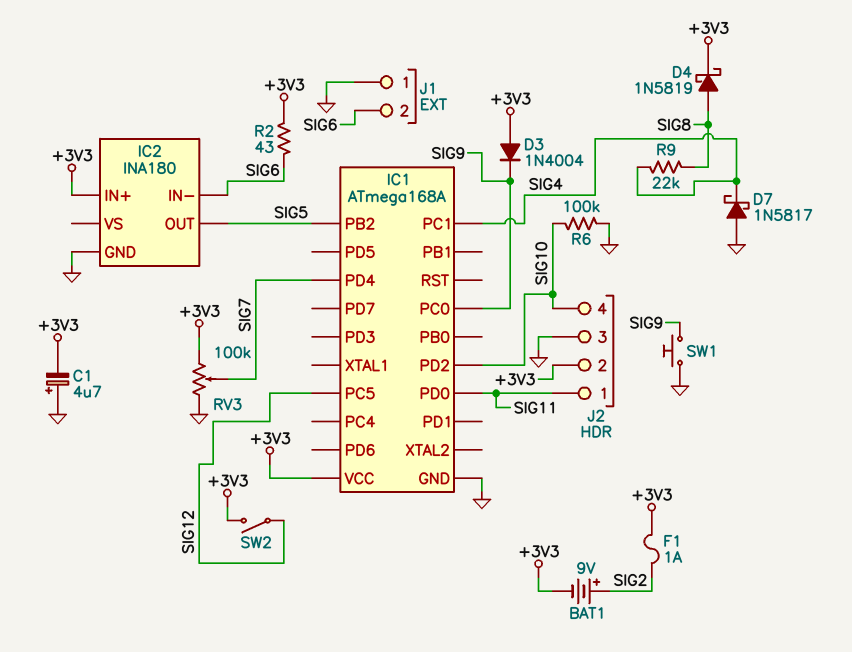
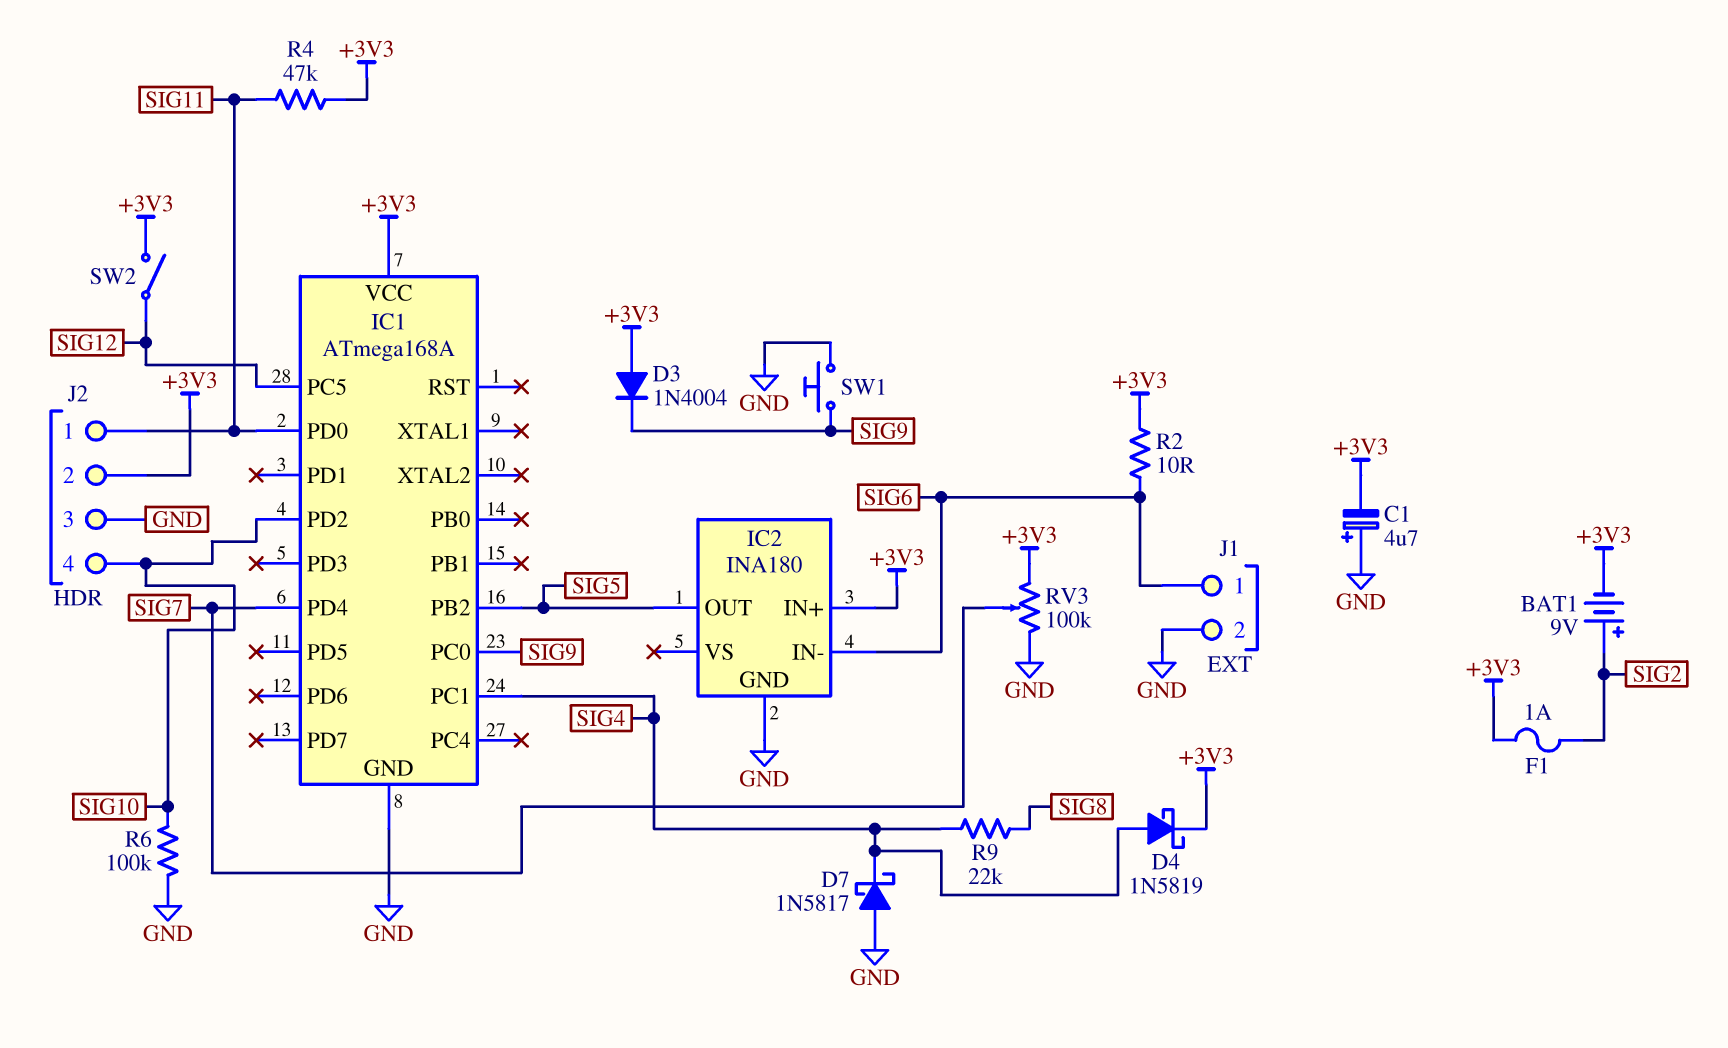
D4: schottky 1N5819 (A SIG8, K +3V3) -> schottky 1N5819 (A SIG4, K +3V3)
J1 pin 1: GND -> SIG6
J1 pin 2: SIG6 -> GND
R2: 43 (+3V3, SIG6) -> 10 (+3V3, SIG6)
R4: none -> 47k (+3V3, SIG11)

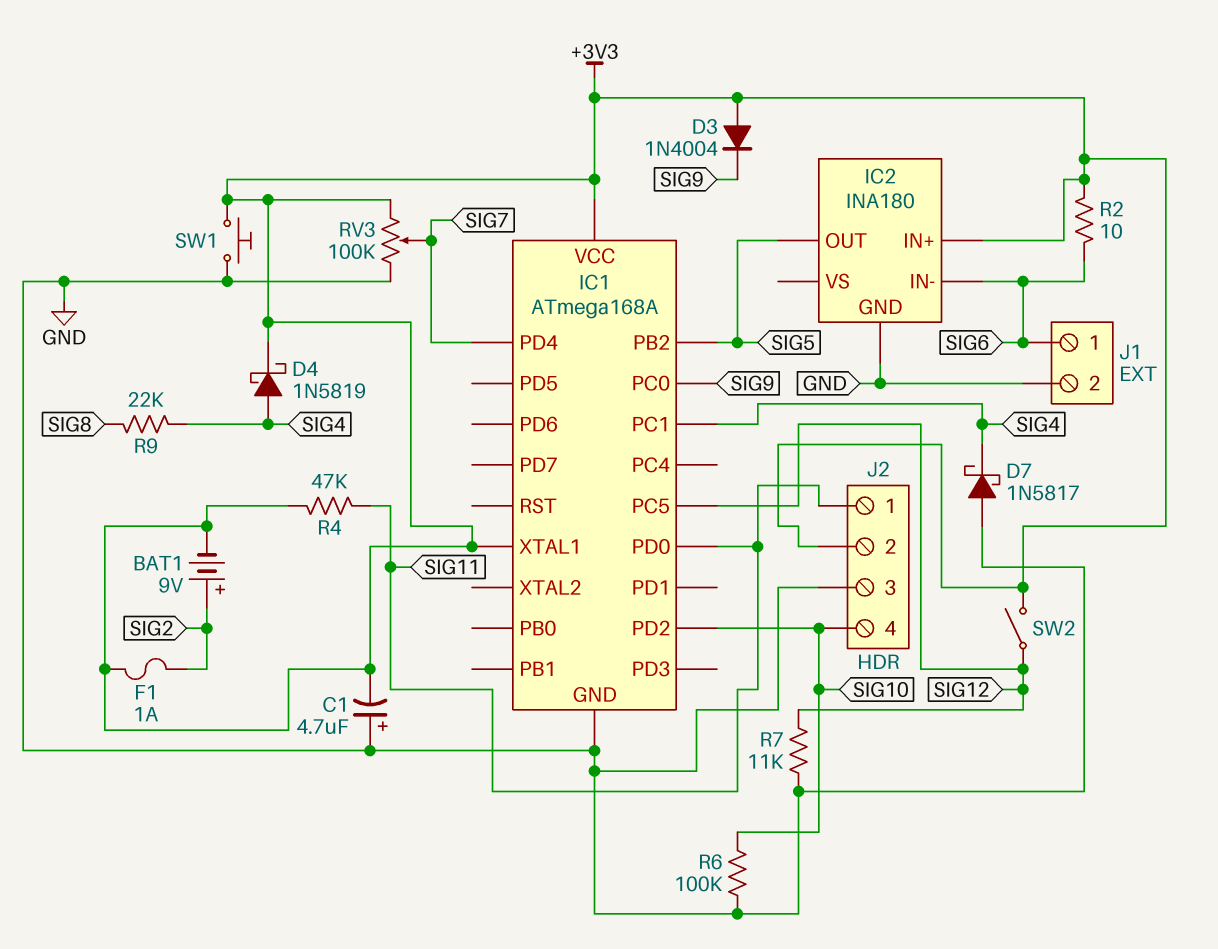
IC1 pin XTAL1: none -> +3V3
R7: none -> 11k (GND, SIG12)
SW1: button (GND, SIG9) -> button (+3V3, GND)

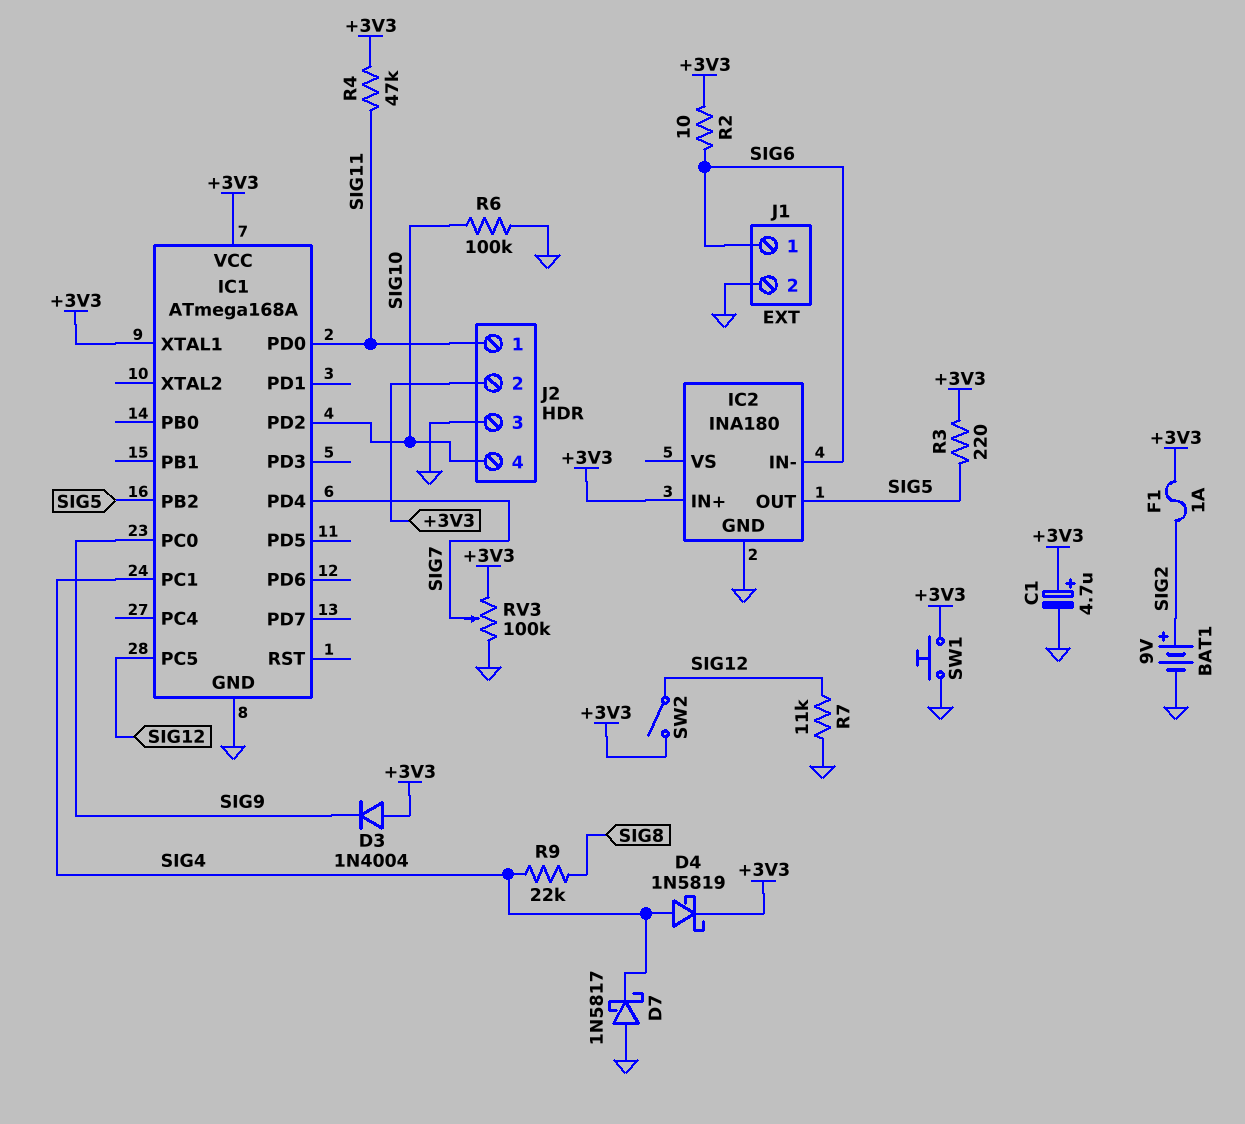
BAT1: 9V (plus SIG2, minus +3V3) -> 9V (plus SIG2, minus GND)
C1: 4.7uF (plus GND, minus +3V3) -> 4.7uF (plus +3V3, minus GND)
R3: none -> 220 (+3V3, SIG5)

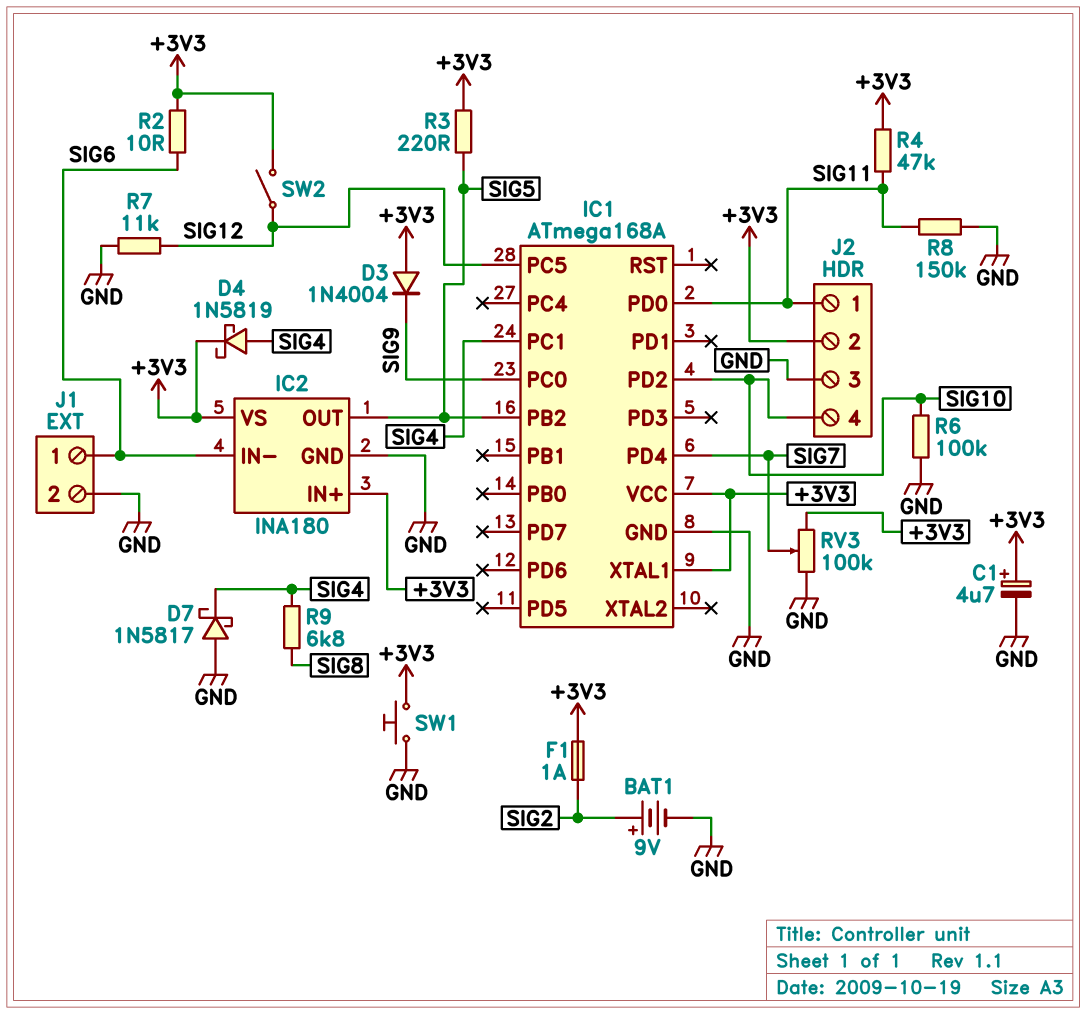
IC2 pin VS: none -> +3V3
R8: none -> 150k (GND, SIG11)
R9: 22k (SIG4, SIG8) -> 6.8k (SIG4, SIG8)

